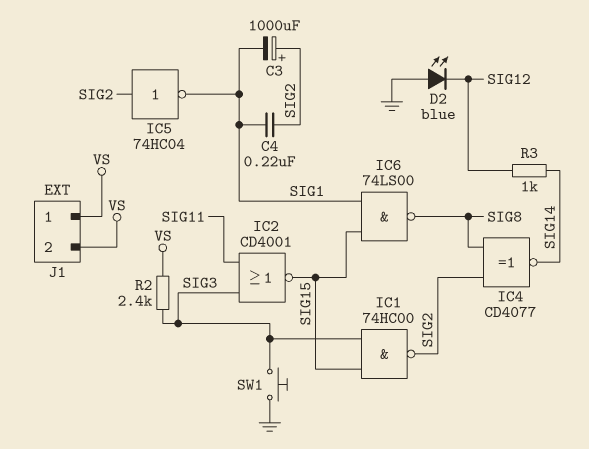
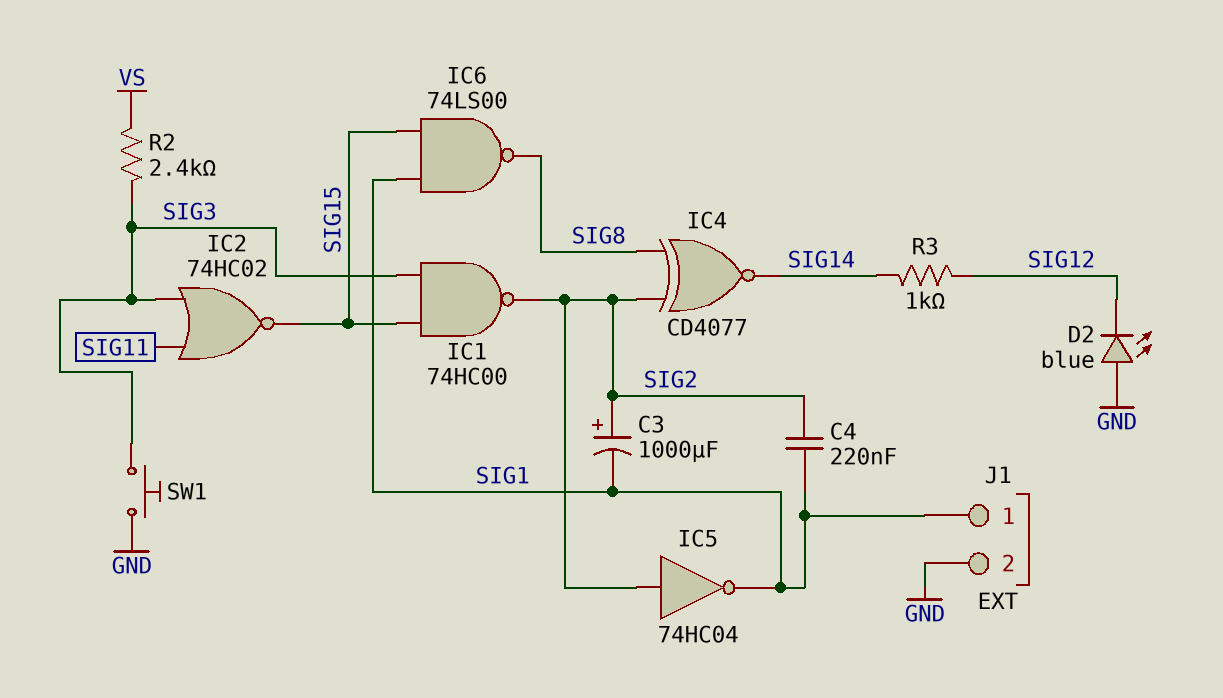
IC2: NOR CD4001 (in SIG3, in SIG11, out SIG15) -> NOR 74HC02 (in SIG3, in SIG11, out SIG15)
J1 pin 1: VS -> SIG1
J1 pin 2: VS -> GND

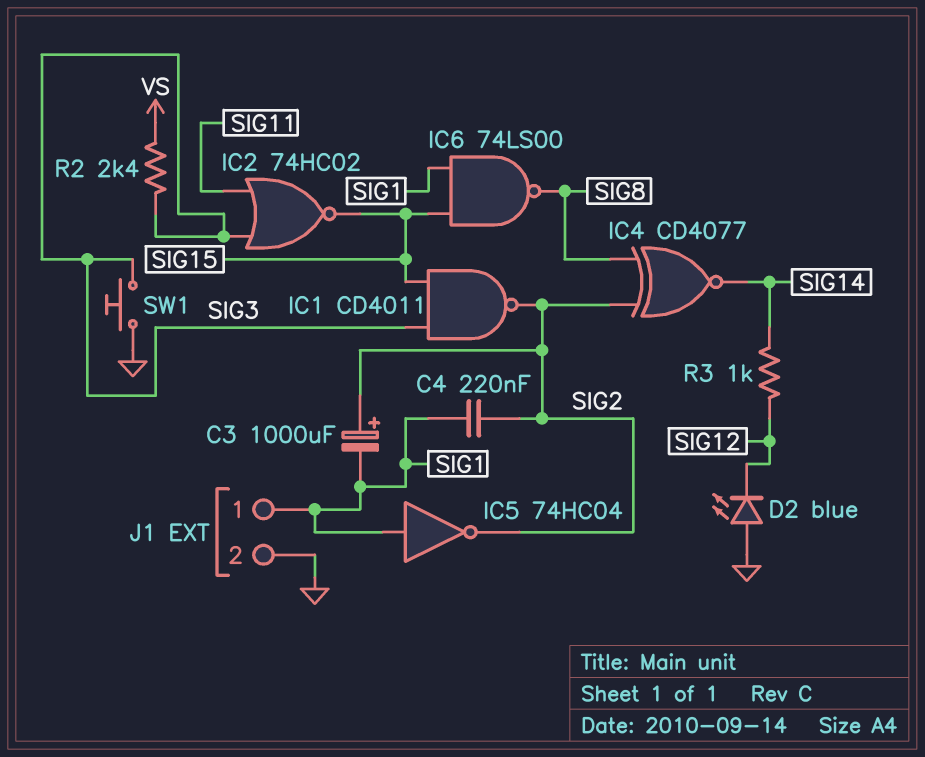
IC1: NAND 74HC00 (in SIG3, in SIG15, out SIG2) -> NAND CD4011 (in SIG3, in SIG15, out SIG2)
IC5: NOT 74HC04 (in SIG2, out SIG1) -> NOT 74HC04 (in SIG1, out SIG2)

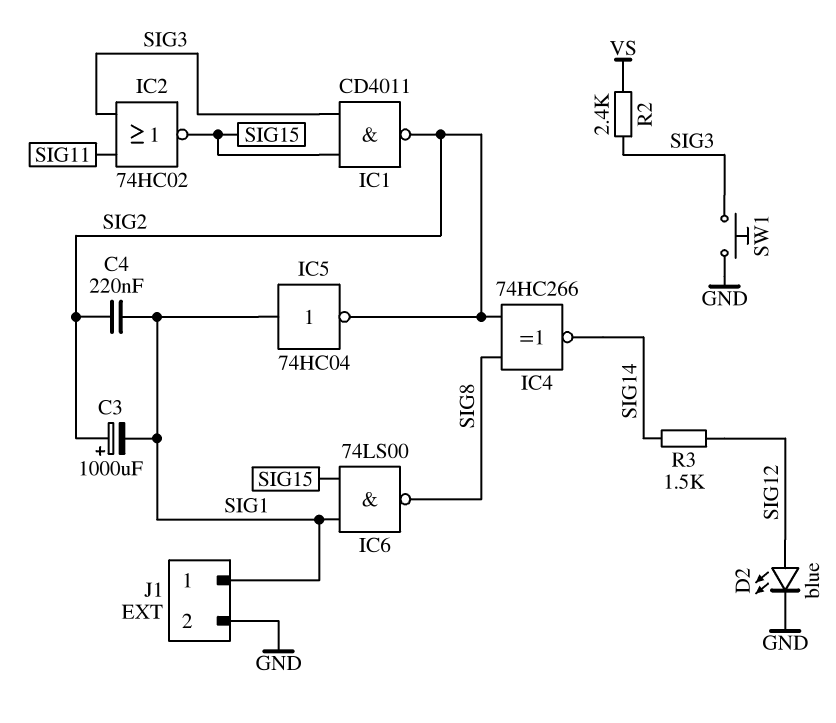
D2: LED blue (A GND, K SIG12) -> LED blue (A SIG12, K GND)
IC4: XNOR CD4077 (in SIG2, in SIG8, out SIG14) -> XNOR 74HC266 (in SIG2, in SIG8, out SIG14)
R3: 1k (SIG12, SIG14) -> 1.5k (SIG12, SIG14)

